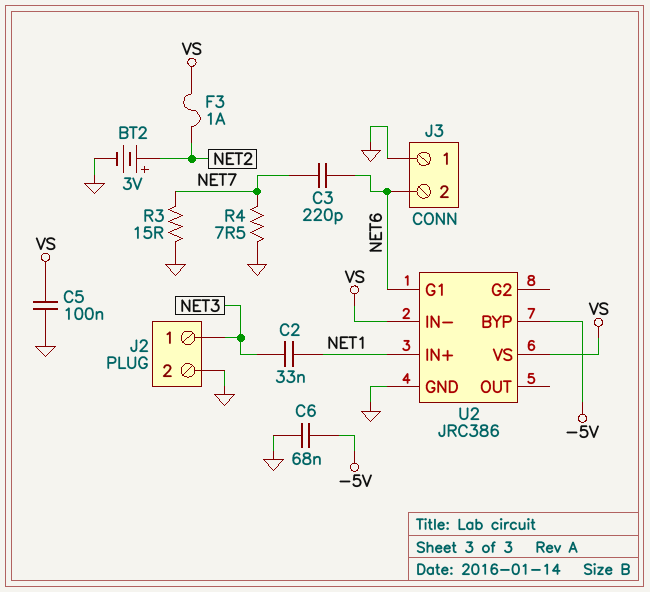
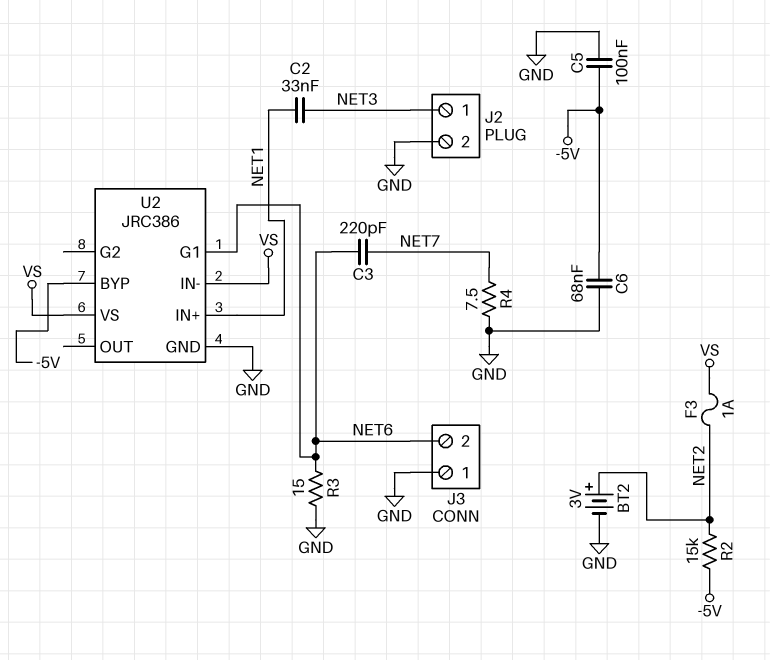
C5: 100nF (GND, VS) -> 100nF (-5V, GND)
R2: none -> 15k (-5V, NET2)
R3: 15 (GND, NET7) -> 15 (GND, NET6)

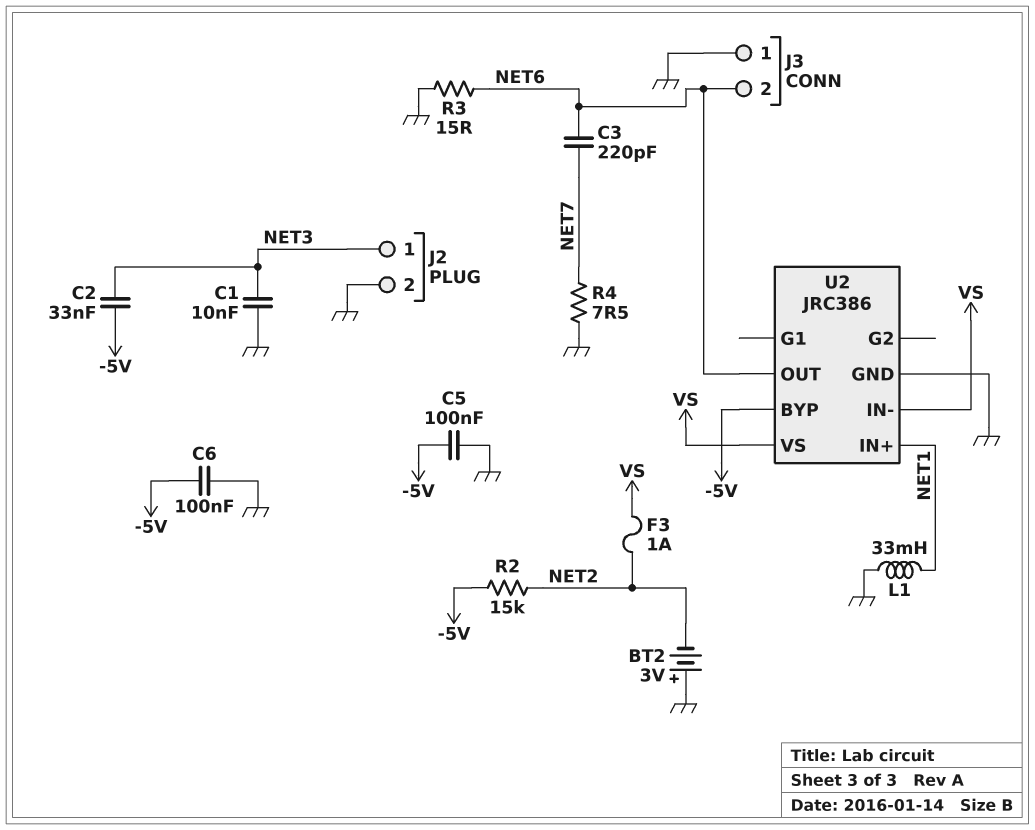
BT2: 3V (plus NET2, minus GND) -> 3V (plus GND, minus NET2)
C1: none -> 10nF (GND, NET3)
C2: 33nF (NET1, NET3) -> 33nF (-5V, NET3)
C6: 68nF (-5V, GND) -> 100nF (-5V, GND)
L1: none -> 33mH (GND, NET1)
U2 pin G1: NET6 -> none
U2 pin OUT: none -> NET6

